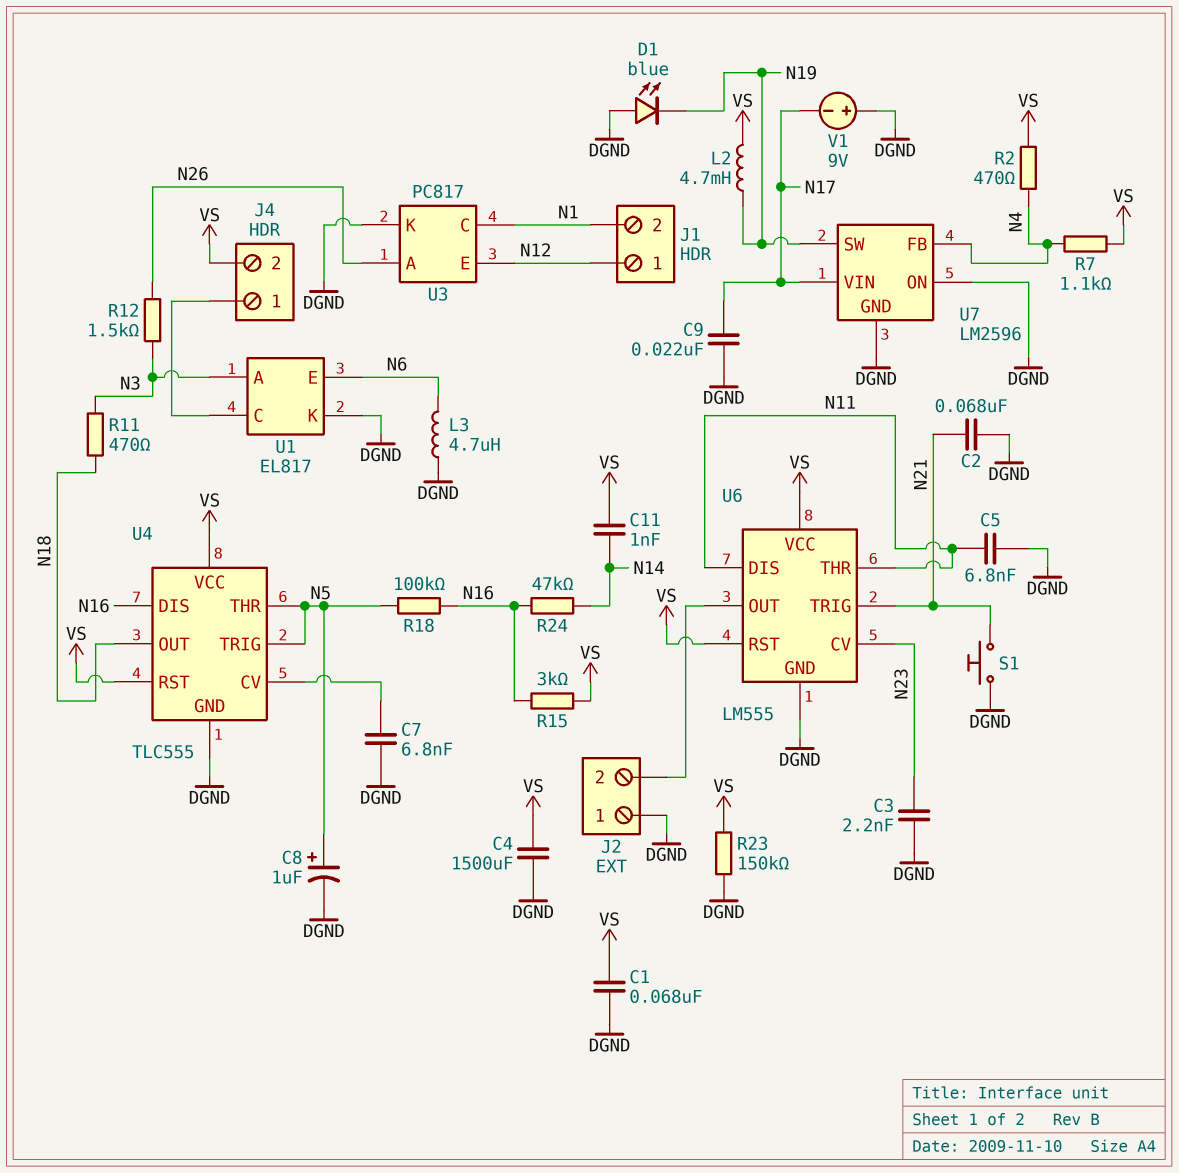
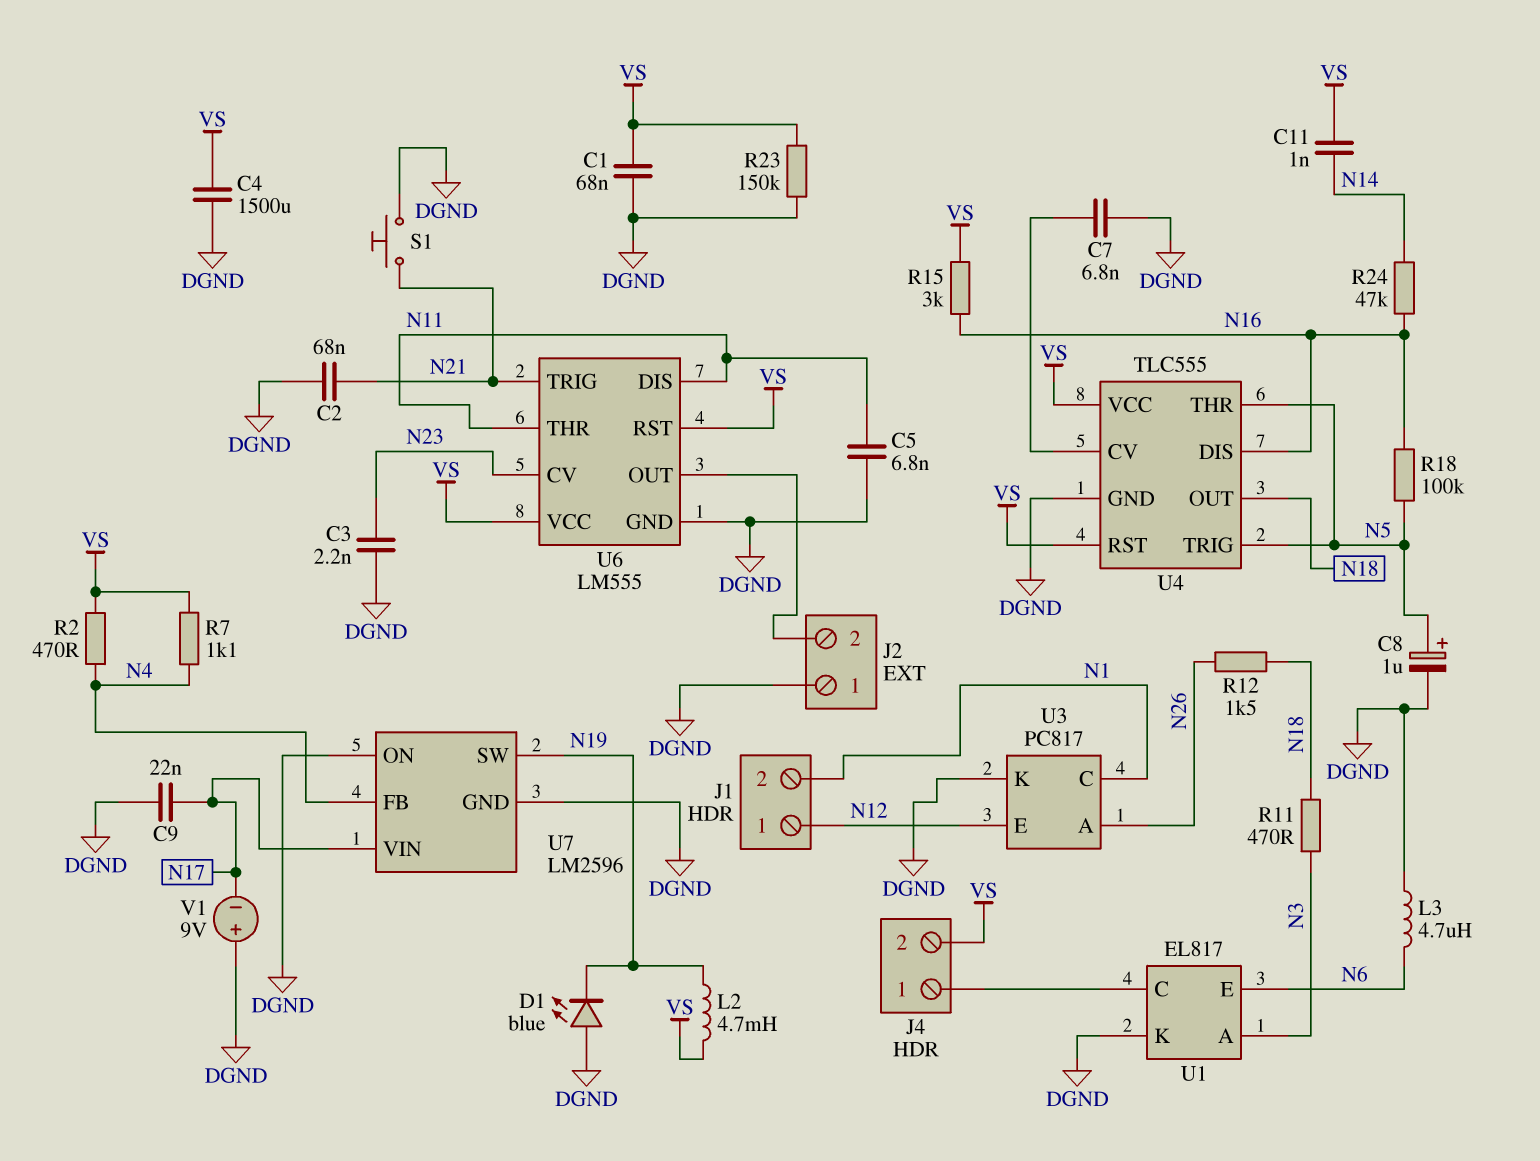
R12: 1.5k (N3, N26) -> 1.5k (N18, N26)

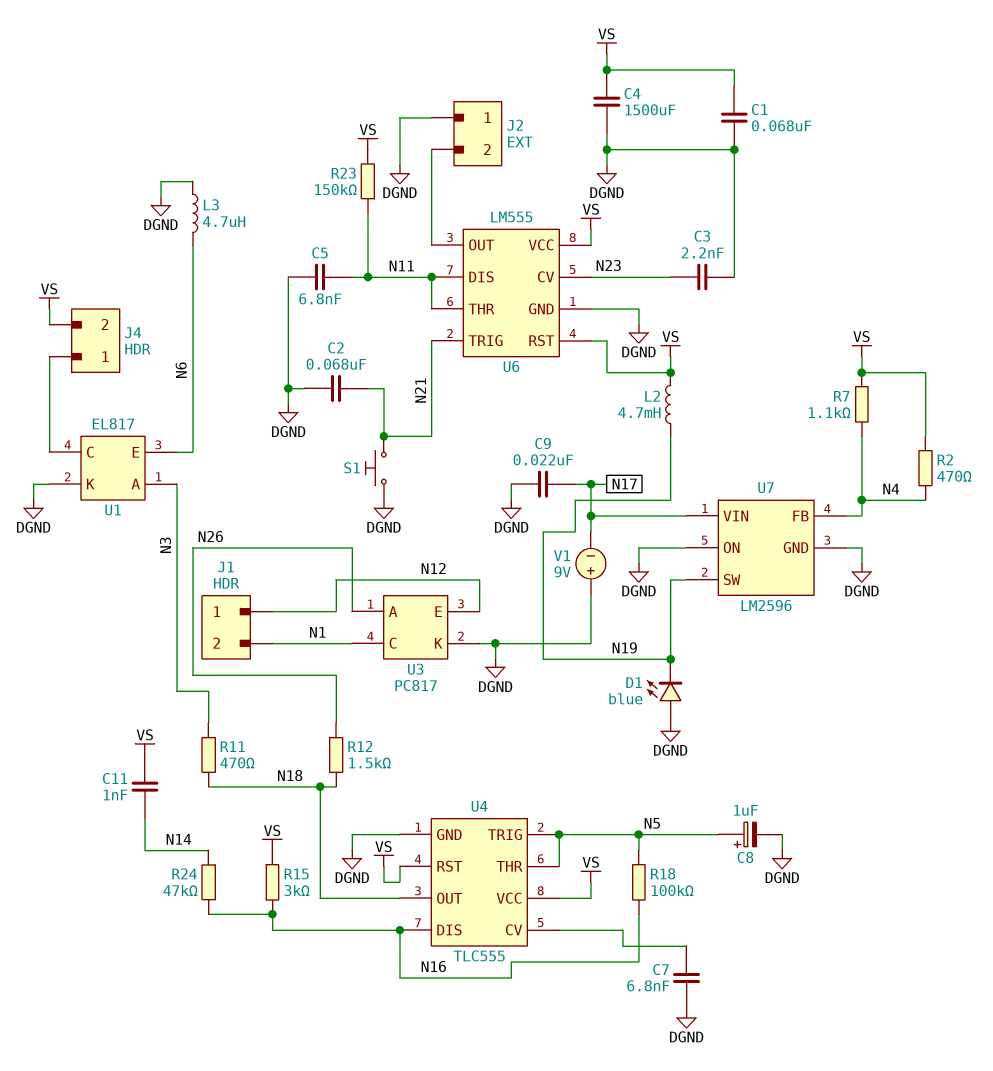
R23: 150k (DGND, VS) -> 150k (N11, VS)

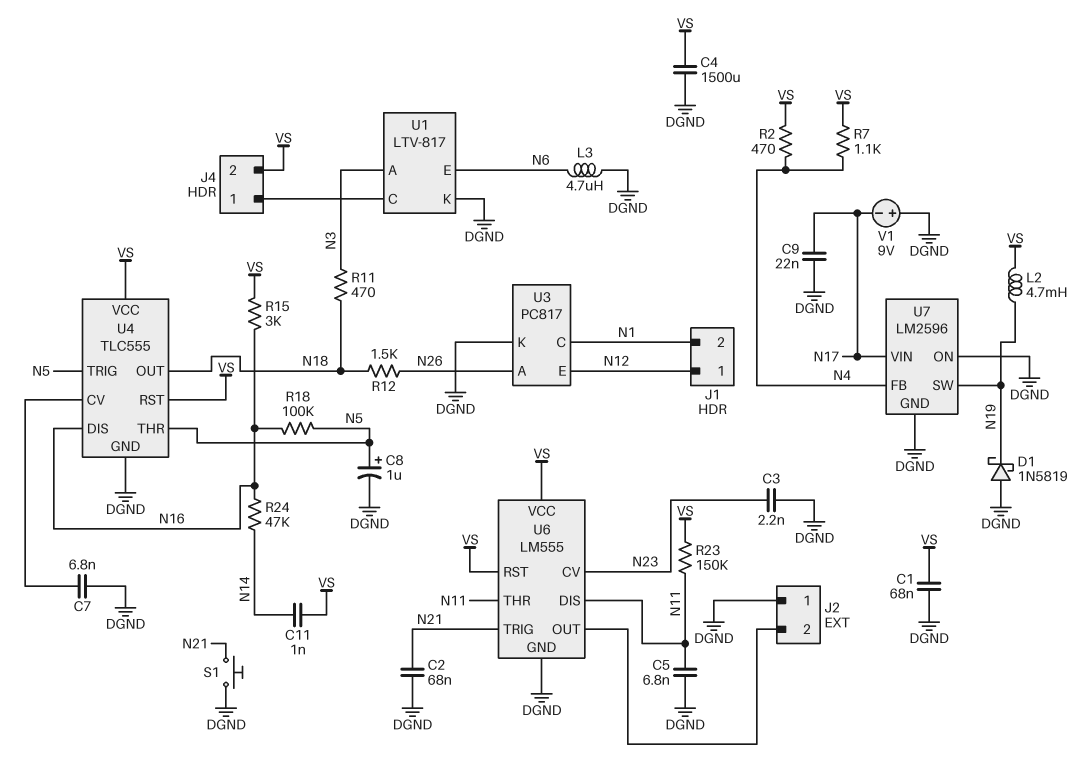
D1: LED blue (A DGND, K N19) -> schottky 1N5819 (A DGND, K N19)
U1: EL817 -> LTV-817

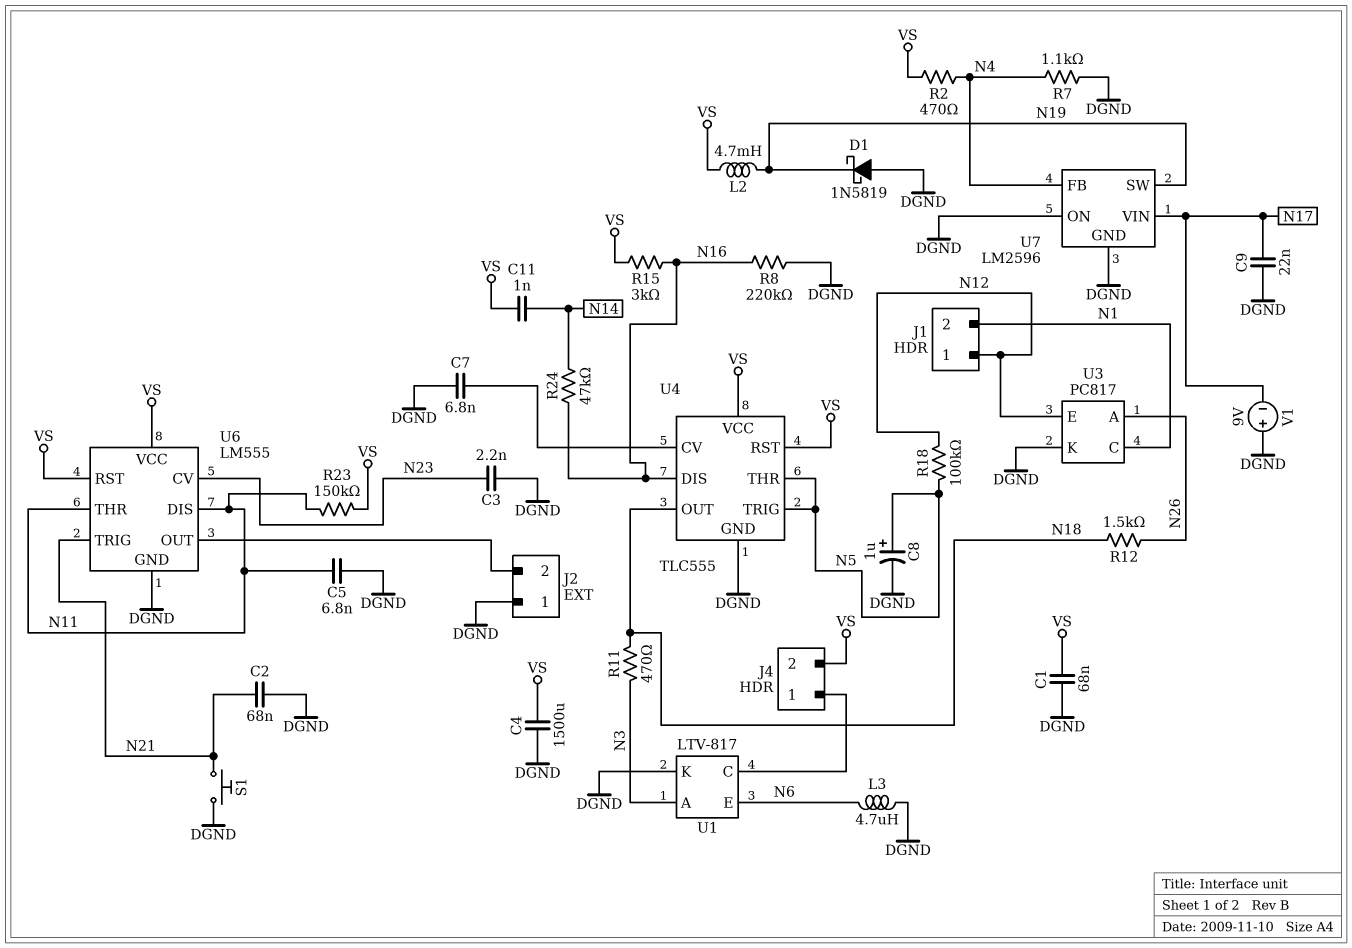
R7: 1.1k (N4, VS) -> 1.1k (DGND, N4)
R8: none -> 220k (DGND, N16)
R18: 100k (N5, N16) -> 100k (N5, N12)

